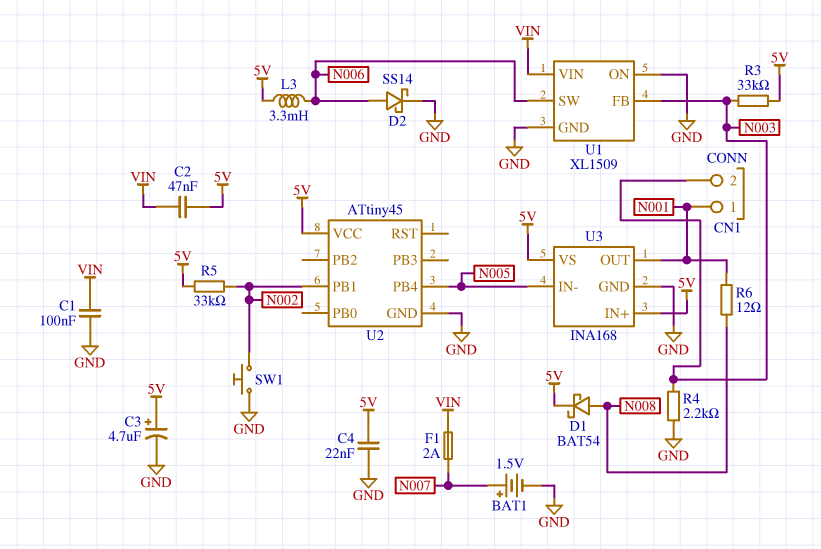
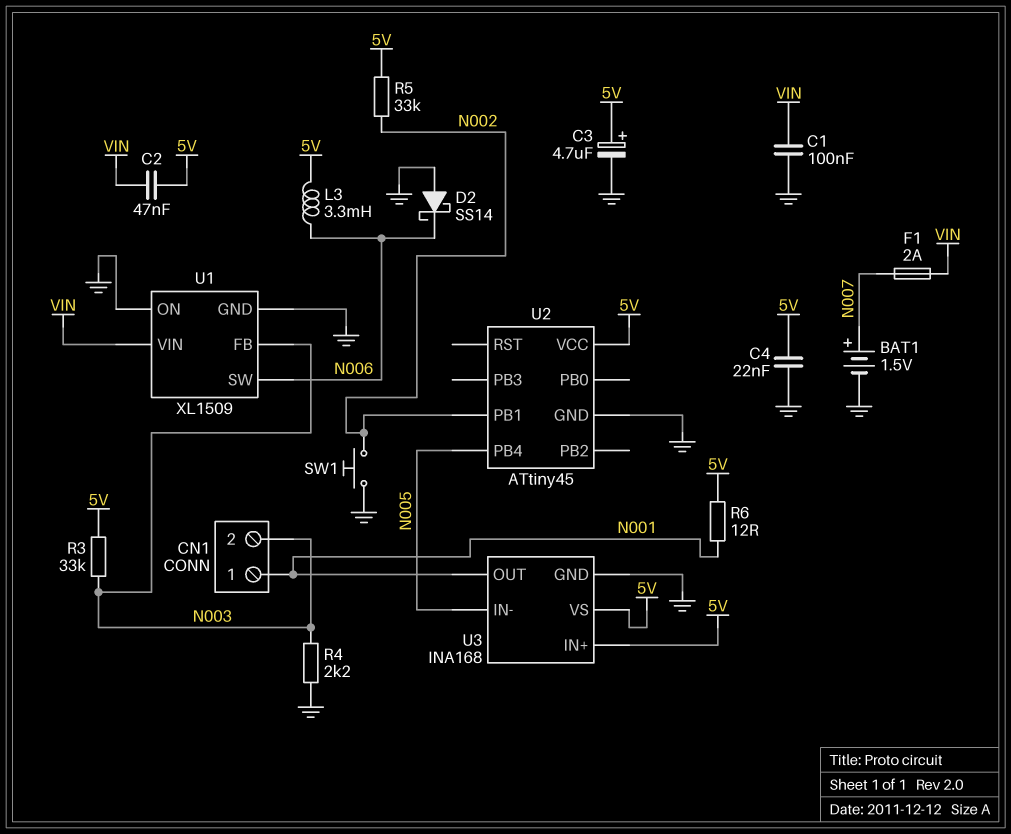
D1: schottky BAT54 (A N008, K 5V) -> none
D2: schottky SS14 (A N006, K GND) -> schottky SS14 (A GND, K N006)
R6: 12 (N001, N008) -> 12 (5V, N001)

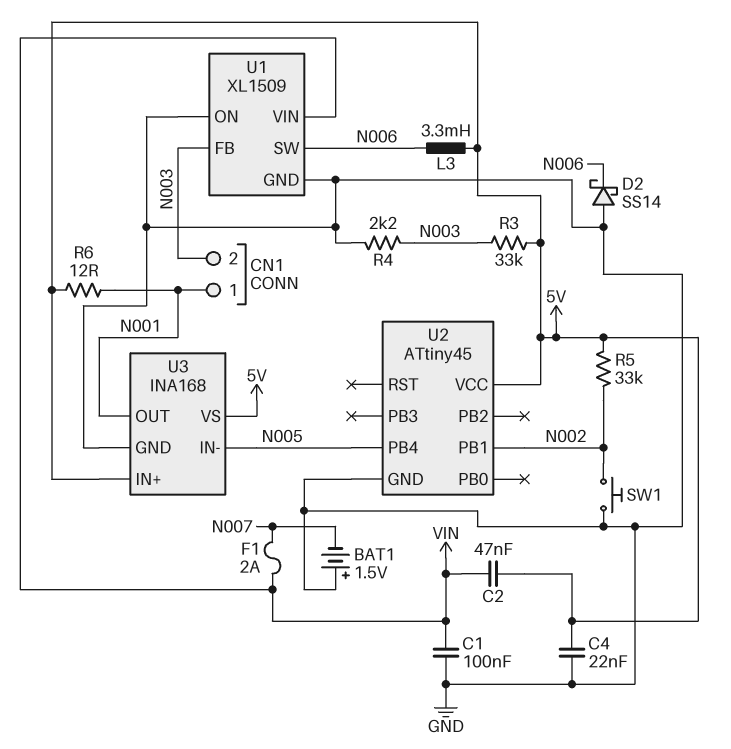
BAT1: 1.5V (plus N007, minus GND) -> 1.5V (plus GND, minus N007)
C3: 4.7uF (plus 5V, minus GND) -> none

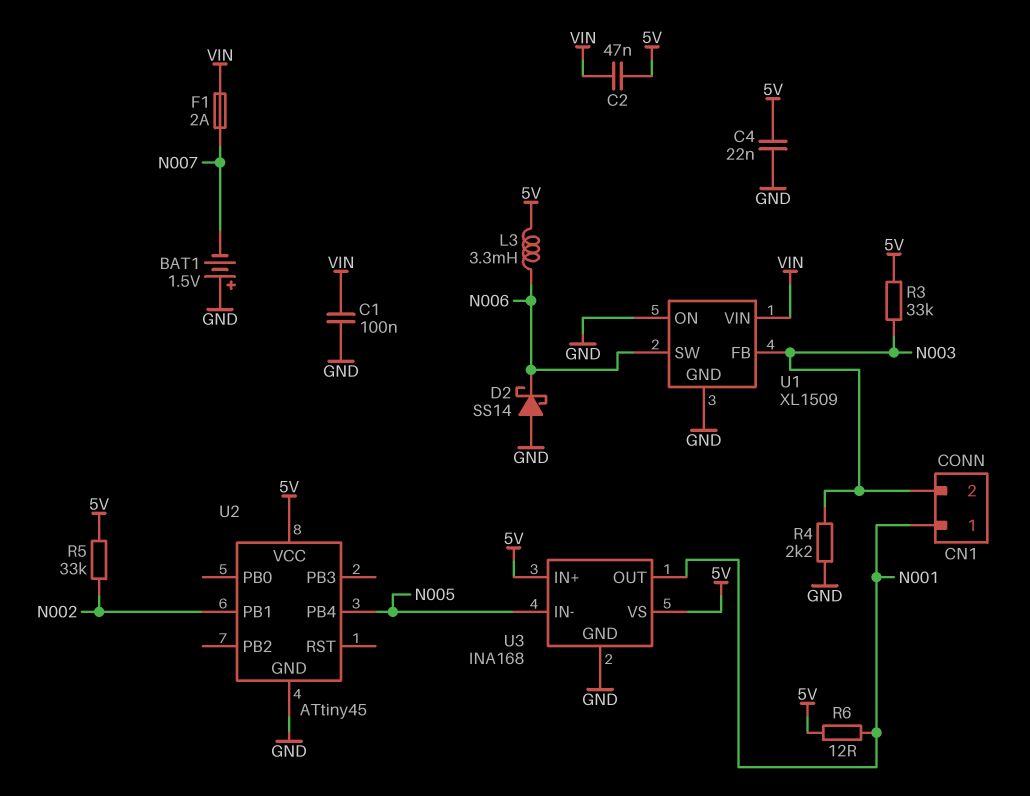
SW1: button (GND, N002) -> none

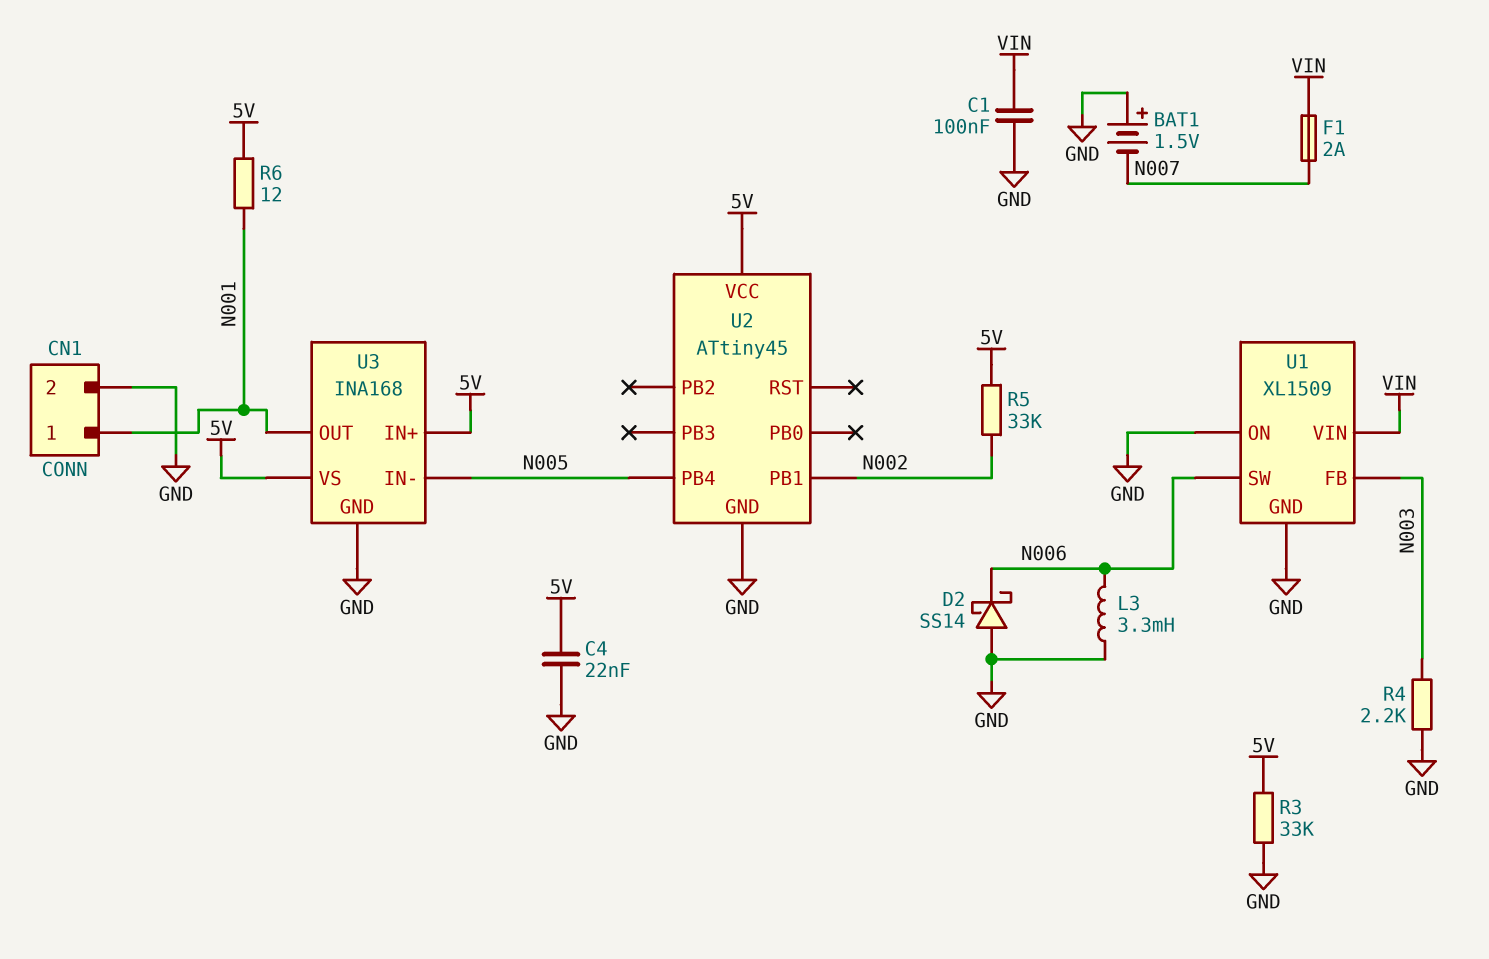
C2: 47nF (5V, VIN) -> none
CN1 pin 2: N003 -> GND
L3: 3.3mH (5V, N006) -> 3.3mH (GND, N006)
R3: 33k (5V, N003) -> 33k (5V, GND)

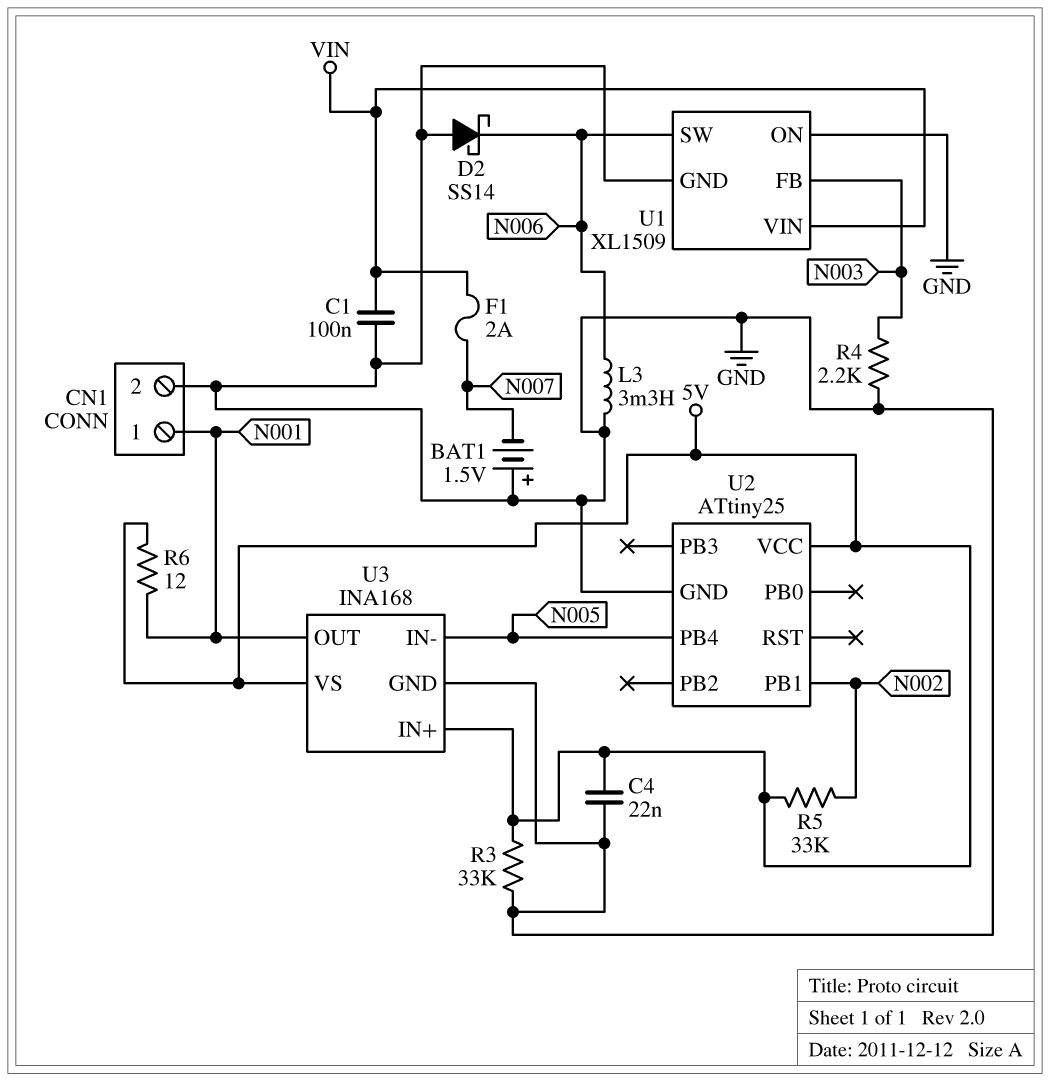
U2: ATtiny45 -> ATtiny25

